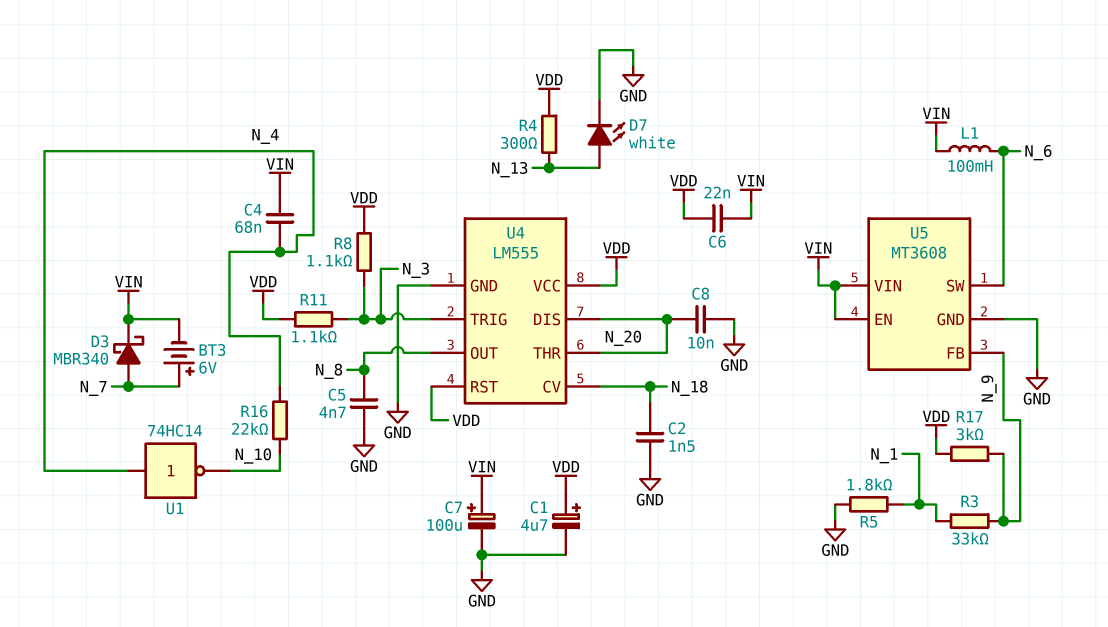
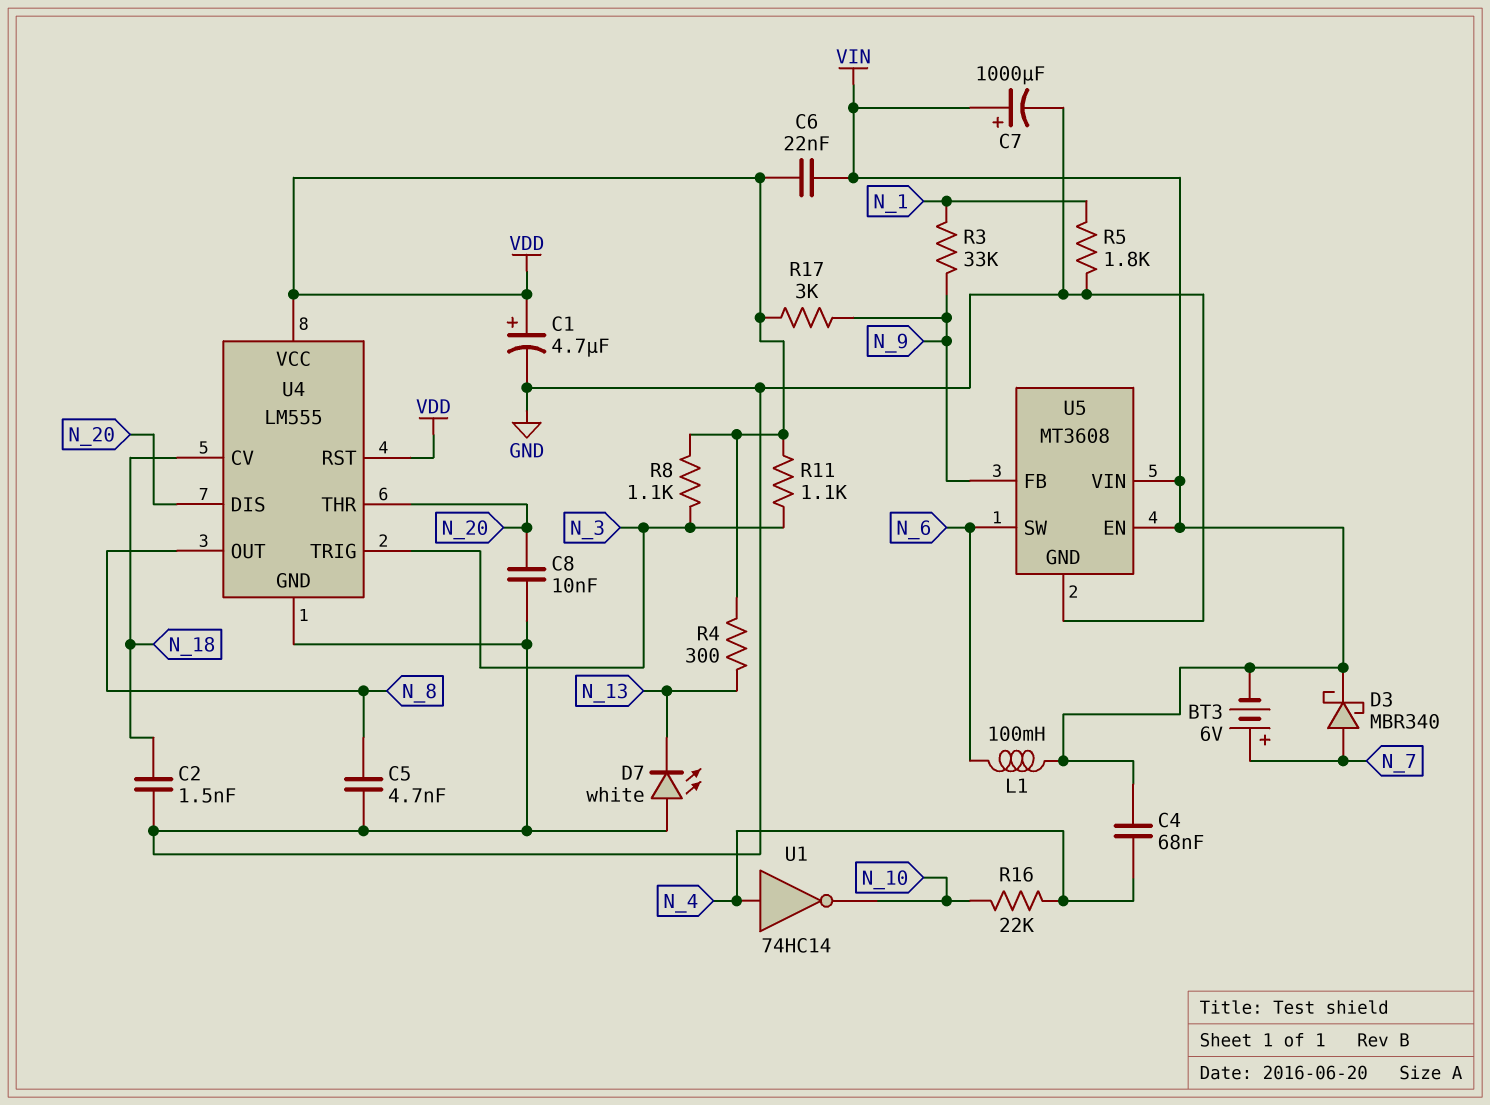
C7: 100uF (plus VIN, minus GND) -> 1000uF (plus VIN, minus GND)
D7: LED white (A N_13, K GND) -> LED white (A GND, K N_13)

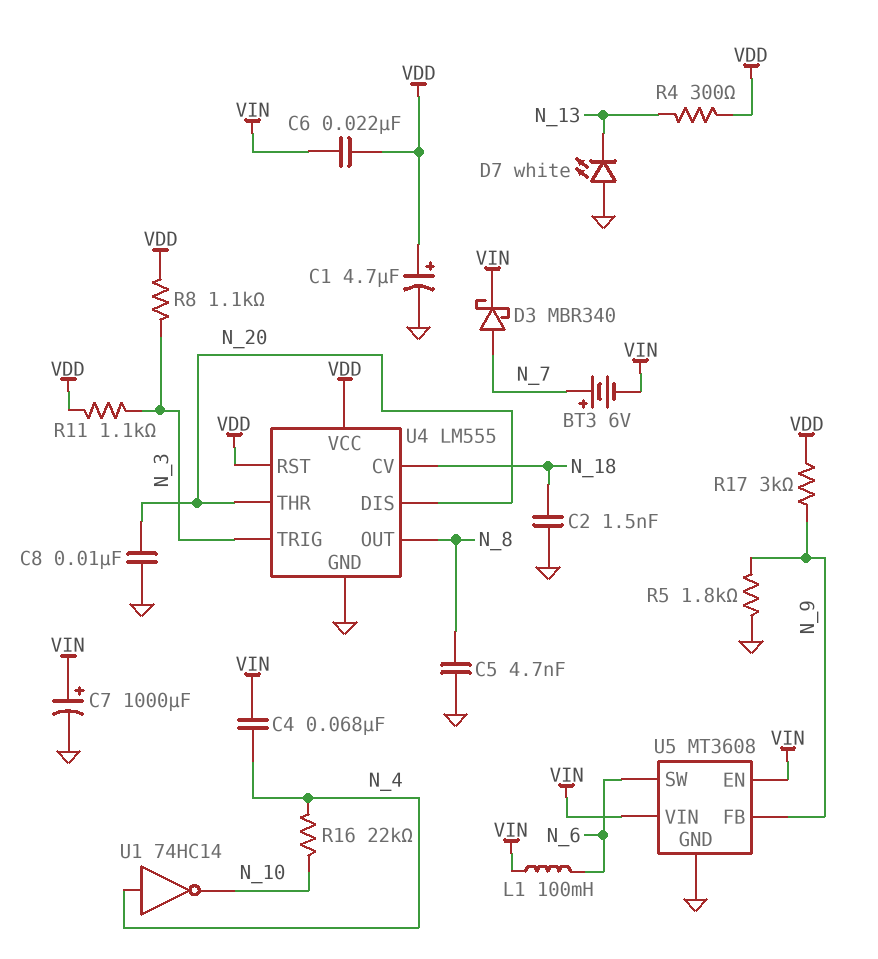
R3: 33k (N_1, N_9) -> none
R5: 1.8k (GND, N_1) -> 1.8k (GND, N_9)

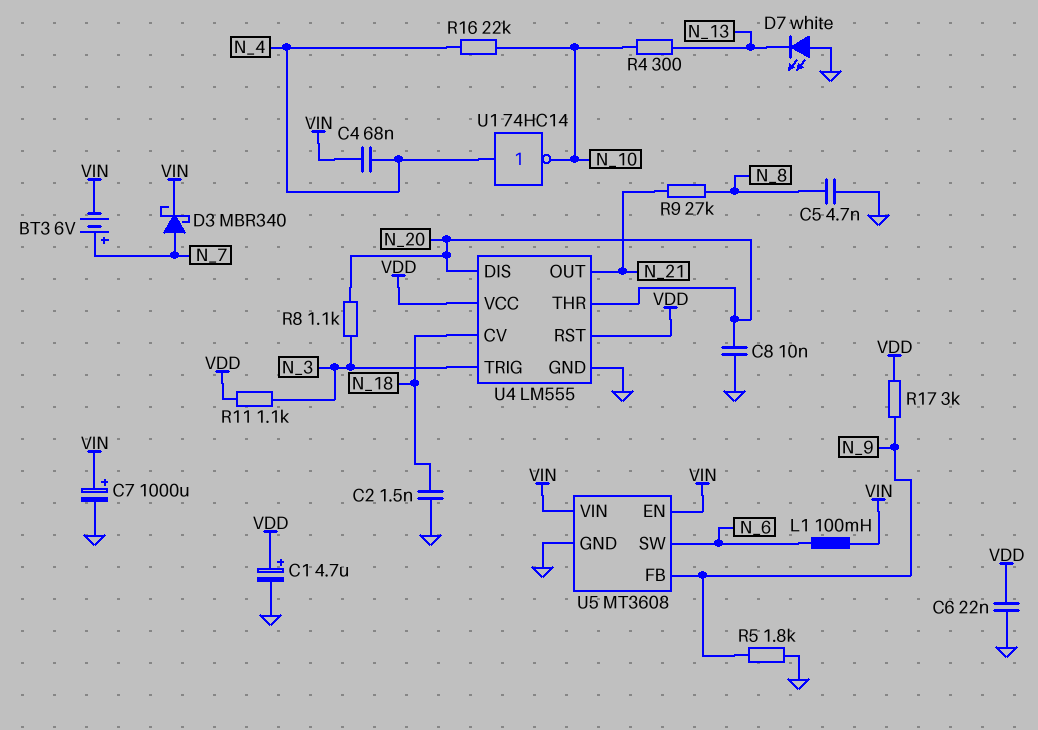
C6: 22nF (VDD, VIN) -> 22nF (GND, VDD)
R4: 300 (N_13, VDD) -> 300 (N_10, N_13)
R8: 1.1k (N_3, VDD) -> 1.1k (N_3, N_20)
R9: none -> 27k (N_8, N_21)
U4 pin OUT: N_8 -> N_21

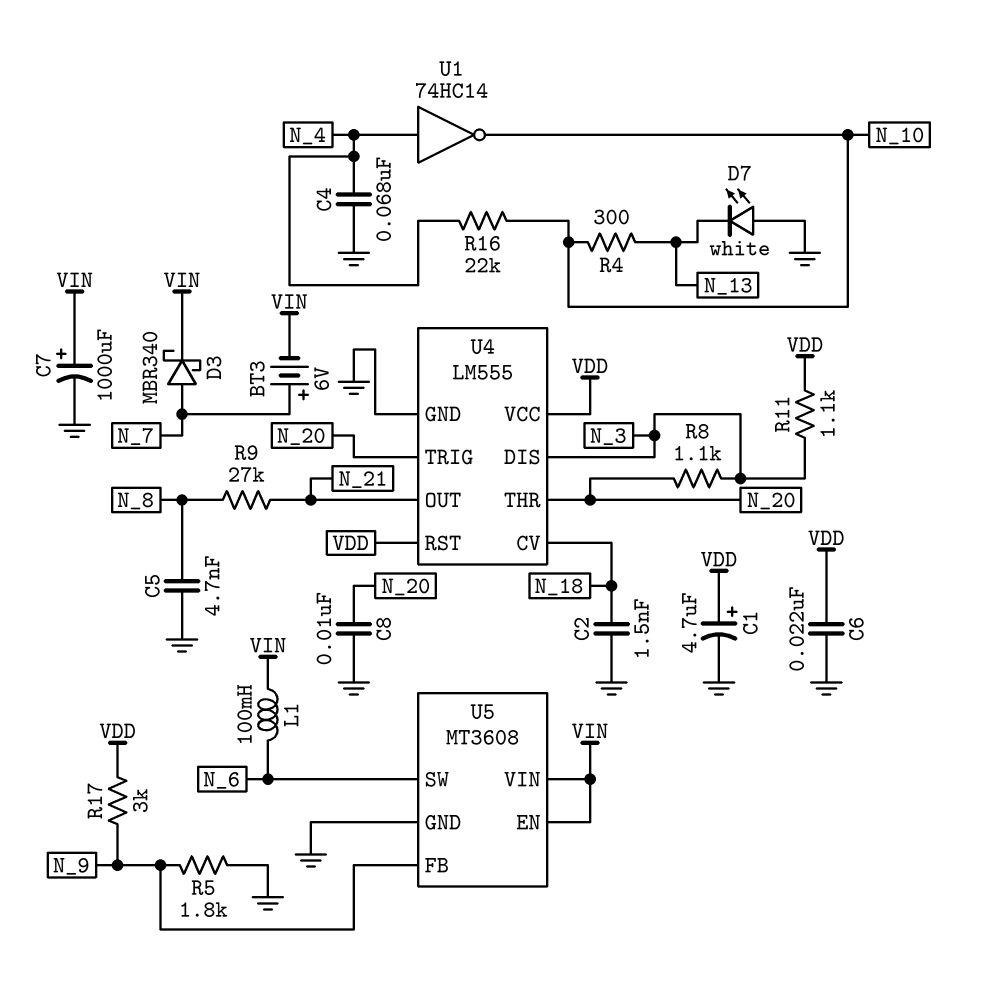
C4: 68nF (N_4, VIN) -> 68nF (GND, N_4)
U4 pin DIS: N_20 -> N_3
U4 pin TRIG: N_3 -> N_20

